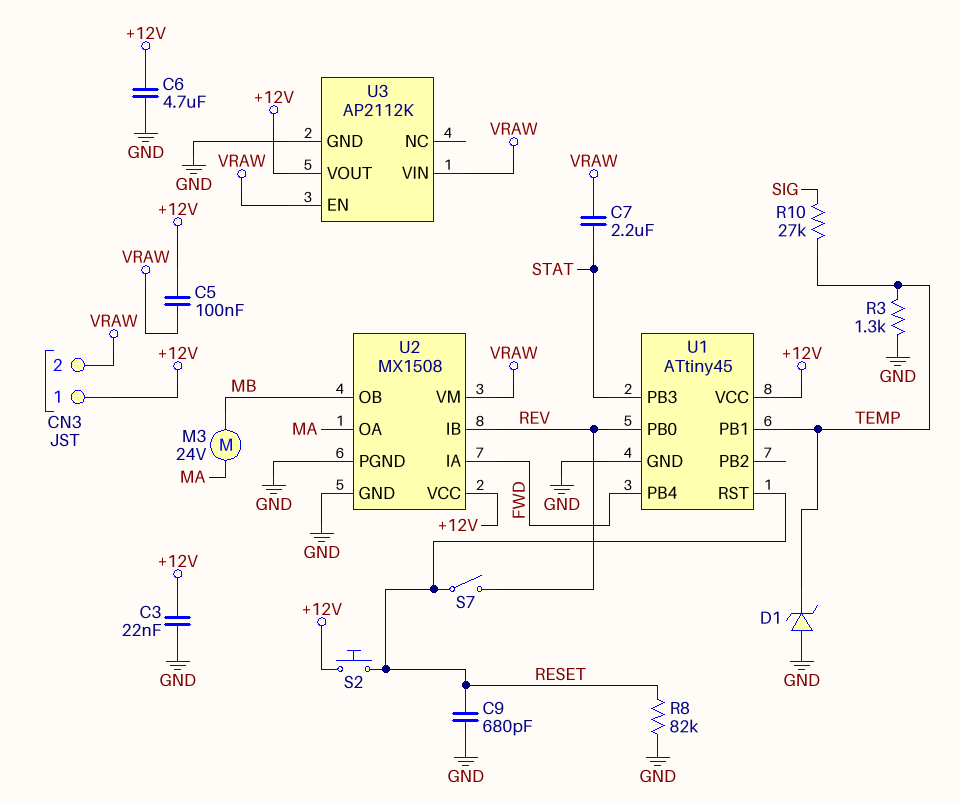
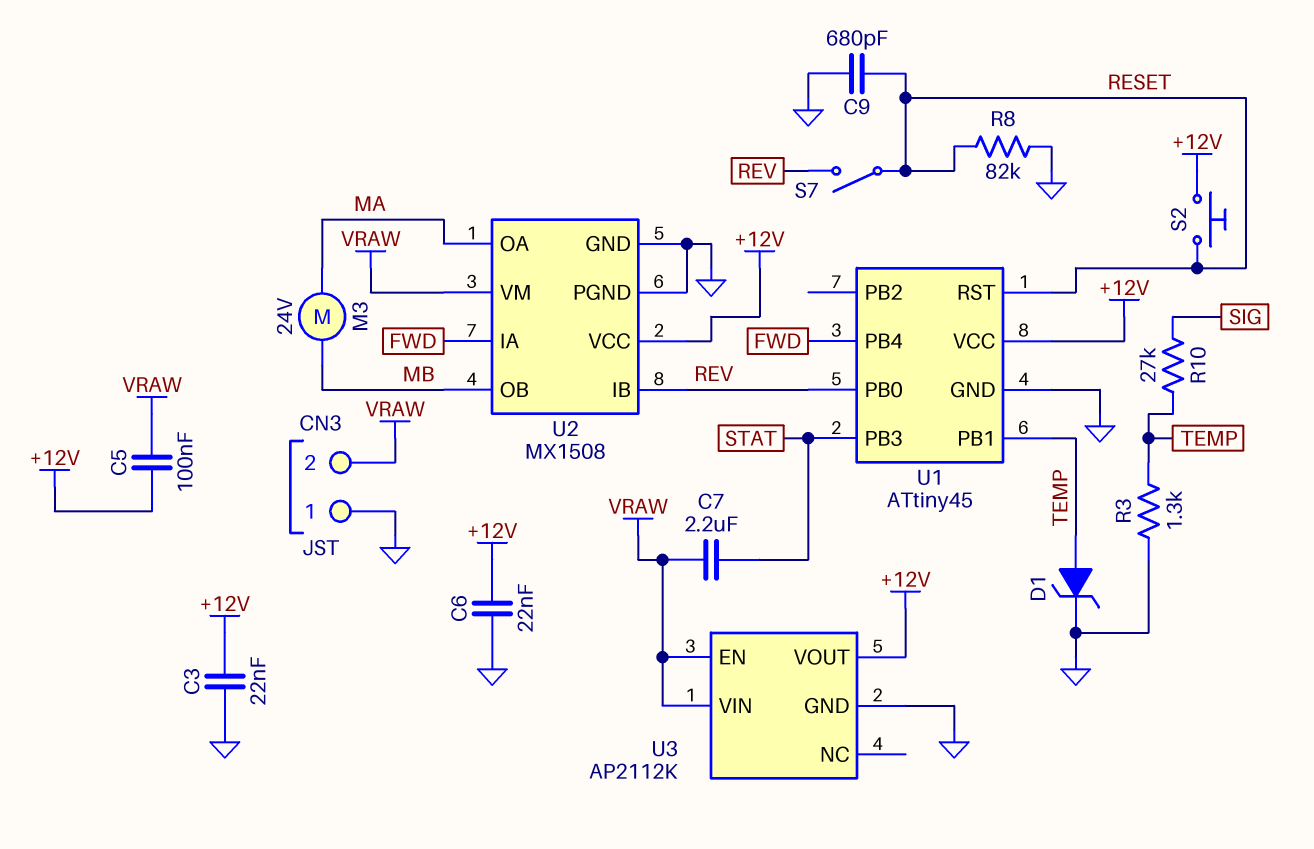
C6: 4.7uF (+12V, GND) -> 22nF (+12V, GND)
CN3 pin 1: +12V -> GND
D1: zener (A GND, K TEMP) -> zener (A TEMP, K GND)

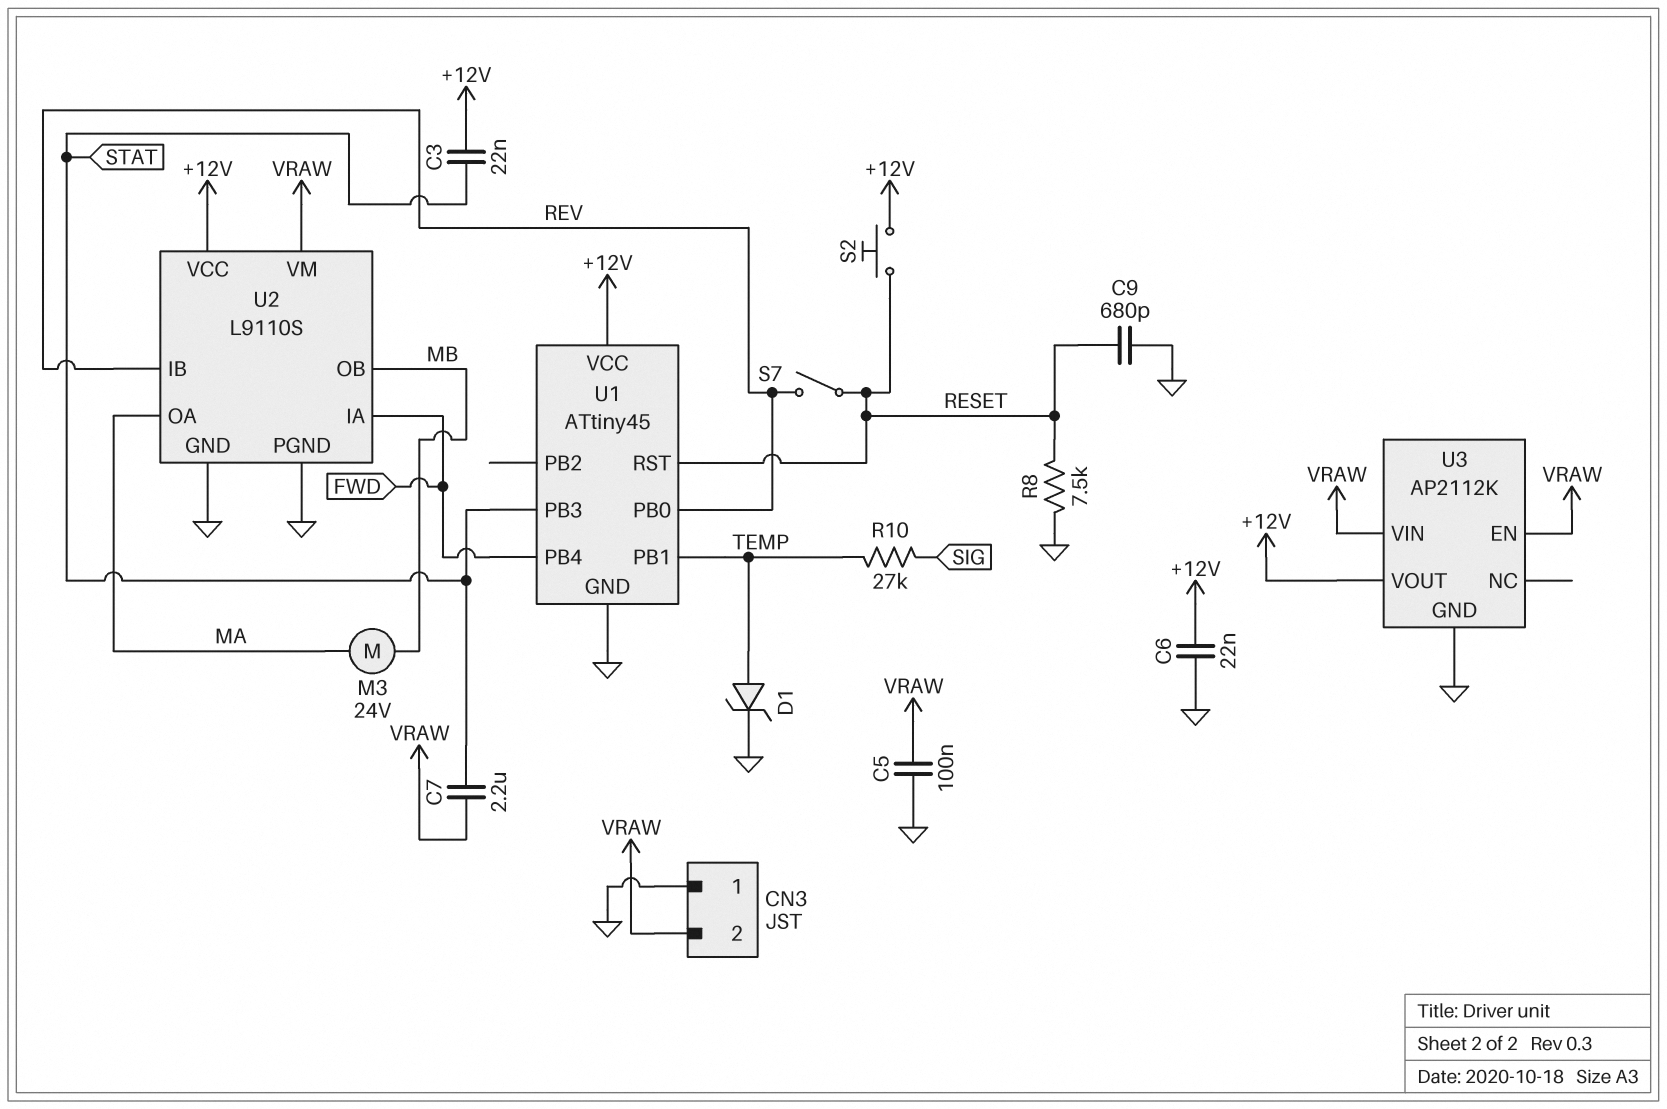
C3: 22nF (+12V, GND) -> 22nF (+12V, STAT)
C5: 100nF (+12V, VRAW) -> 100nF (GND, VRAW)
R3: 1.3k (GND, TEMP) -> none
R8: 82k (GND, RESET) -> 7.5k (GND, RESET)
U2: MX1508 -> L9110S

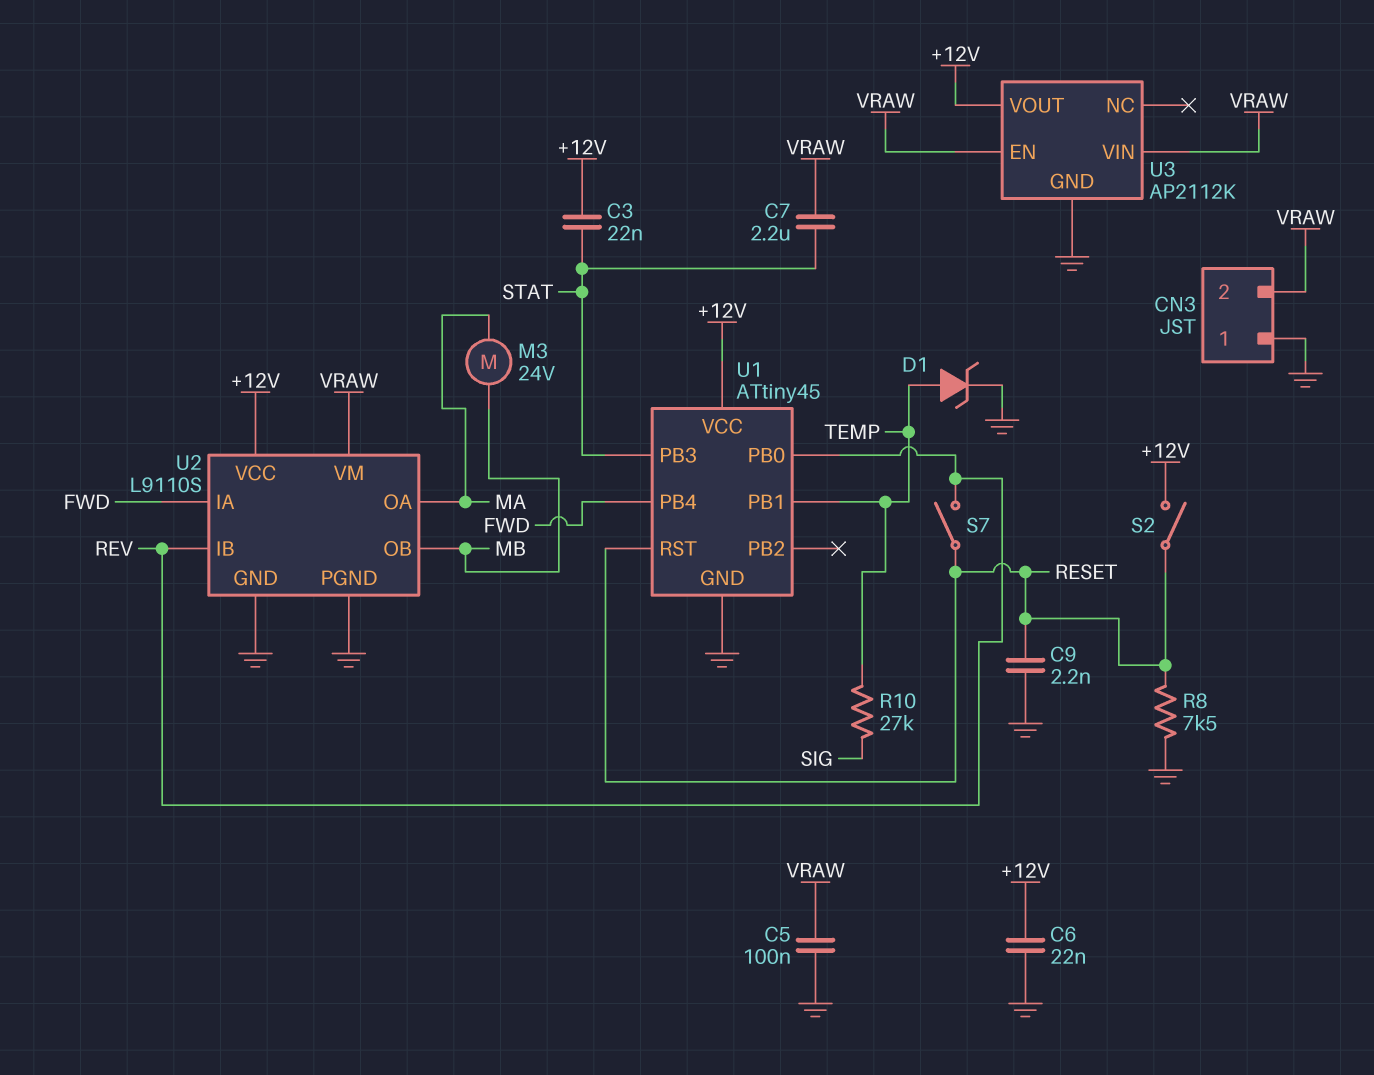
C9: 680pF (GND, RESET) -> 2.2nF (GND, RESET)
S2: button (+12V, RESET) -> switch (+12V, RESET)

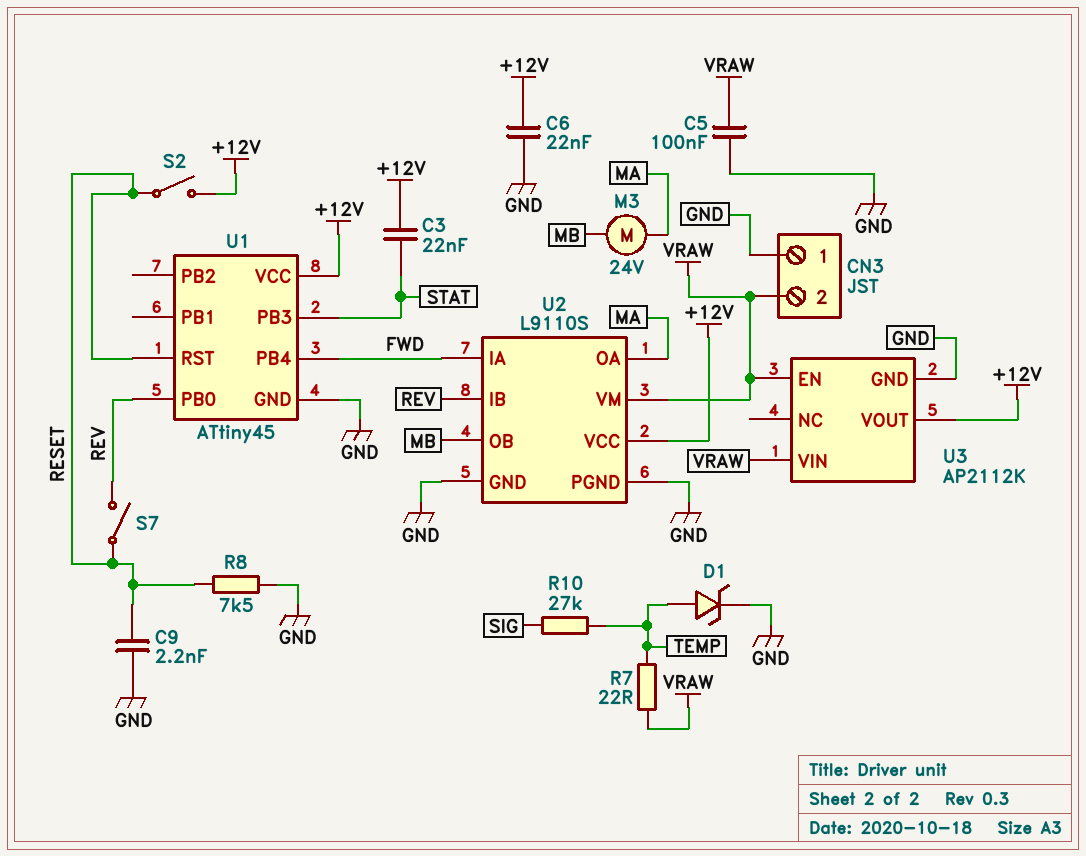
C7: 2.2uF (STAT, VRAW) -> none
R7: none -> 22 (TEMP, VRAW)
U1 pin PB1: TEMP -> none

